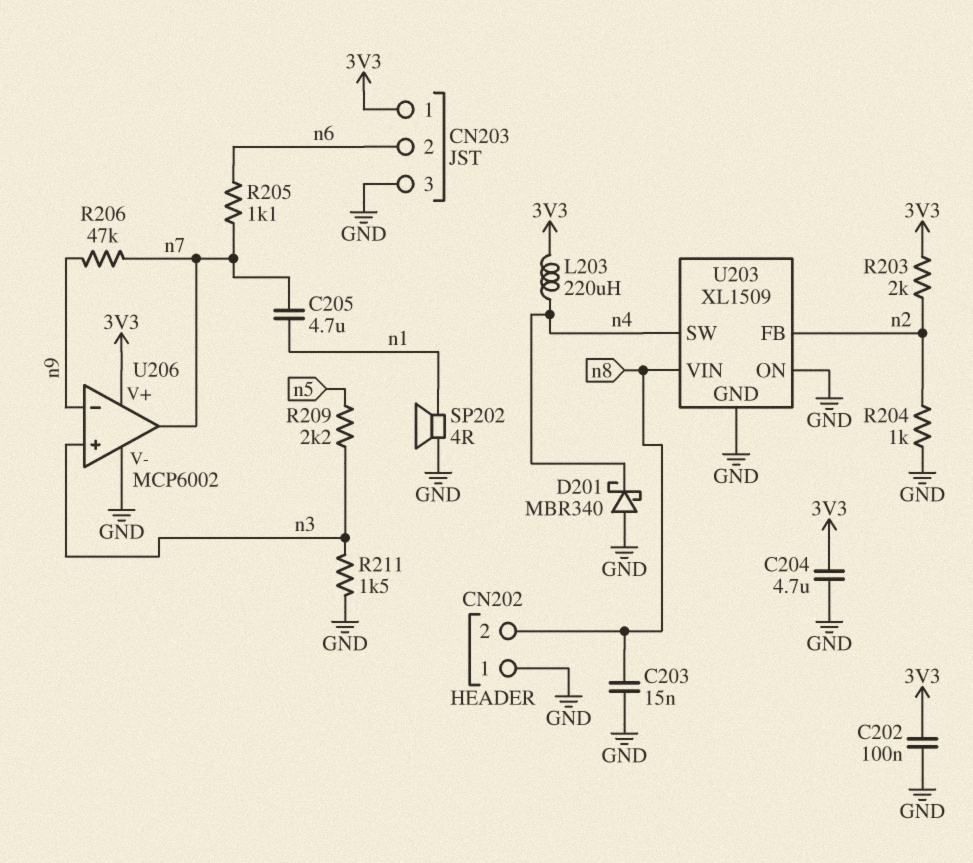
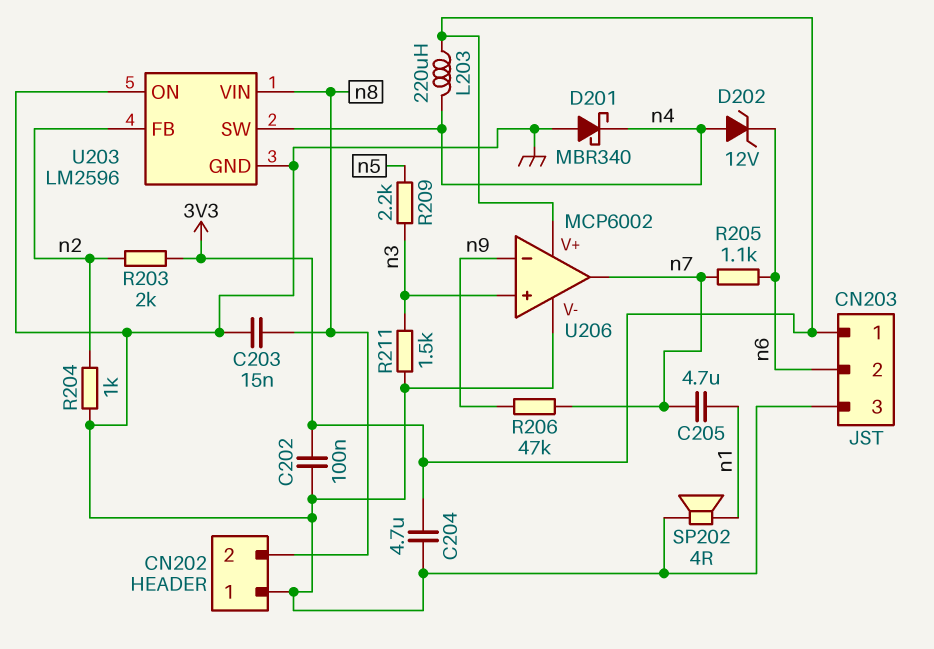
D202: none -> zener 12V (A n4, K n6)
U203: XL1509 -> LM2596

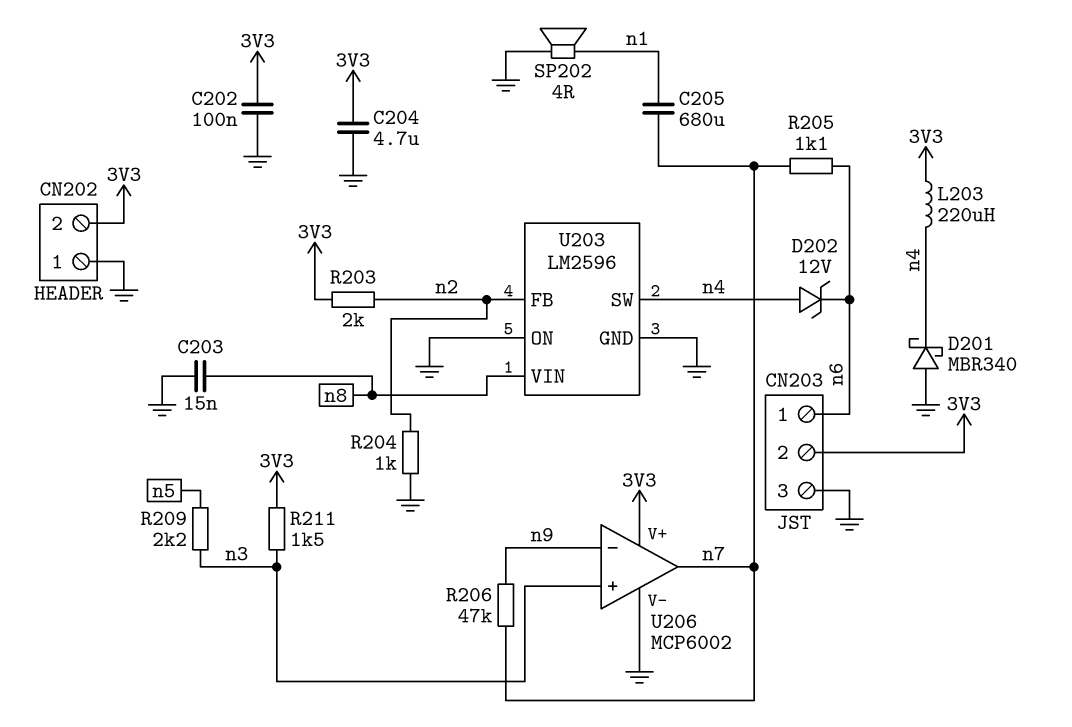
C205: 4.7uF (n1, n7) -> 680uF (n1, n7)
CN202 pin 2: n8 -> 3V3
CN203 pin 1: 3V3 -> n6
CN203 pin 2: n6 -> 3V3
R211: 1.5k (GND, n3) -> 1.5k (3V3, n3)

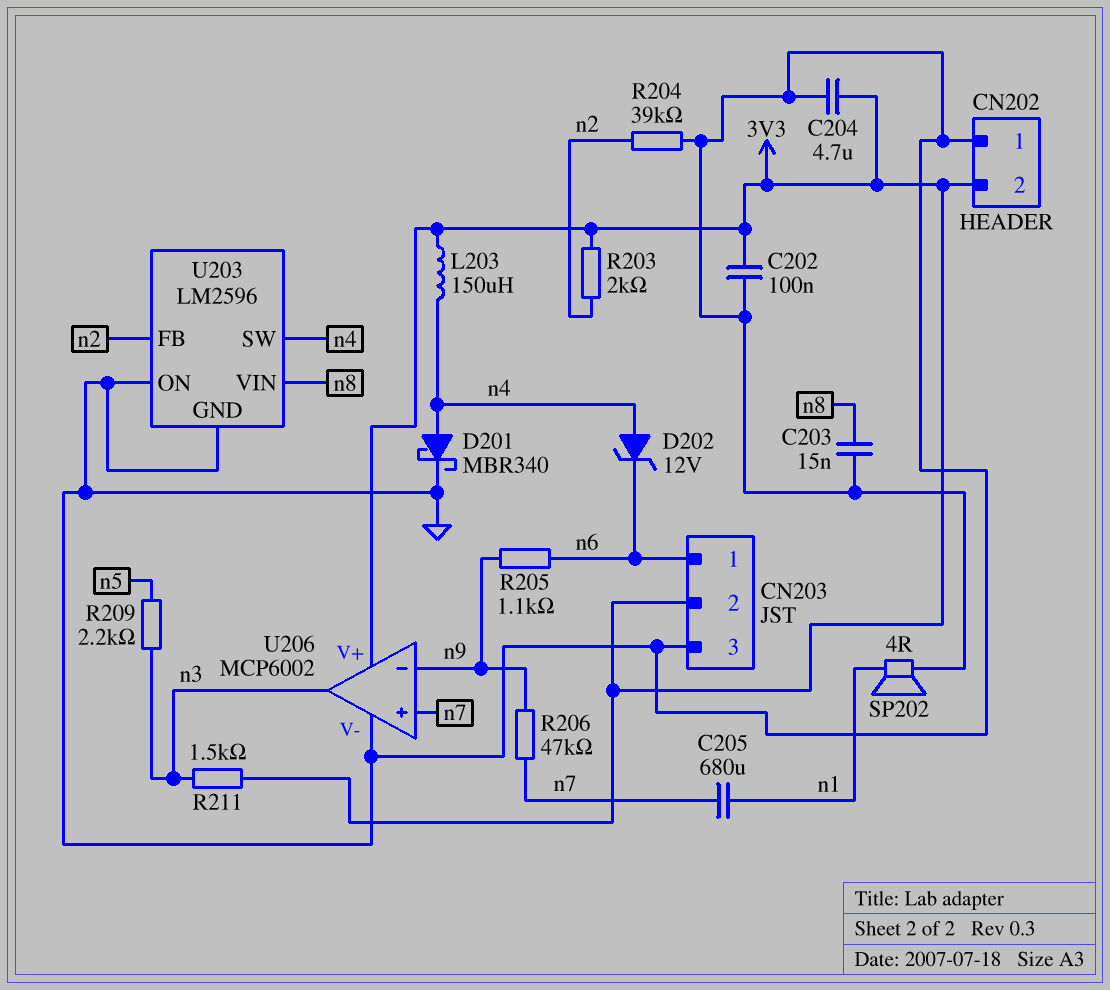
D201: schottky MBR340 (A GND, K n4) -> schottky MBR340 (A n4, K GND)
L203: 220uH (3V3, n4) -> 150uH (3V3, n4)
R204: 1k (GND, n2) -> 39k (GND, n2)
R205: 1.1k (n6, n7) -> 1.1k (n6, n9)
U206 pin in+: n3 -> n7
U206 pin out: n7 -> n3

